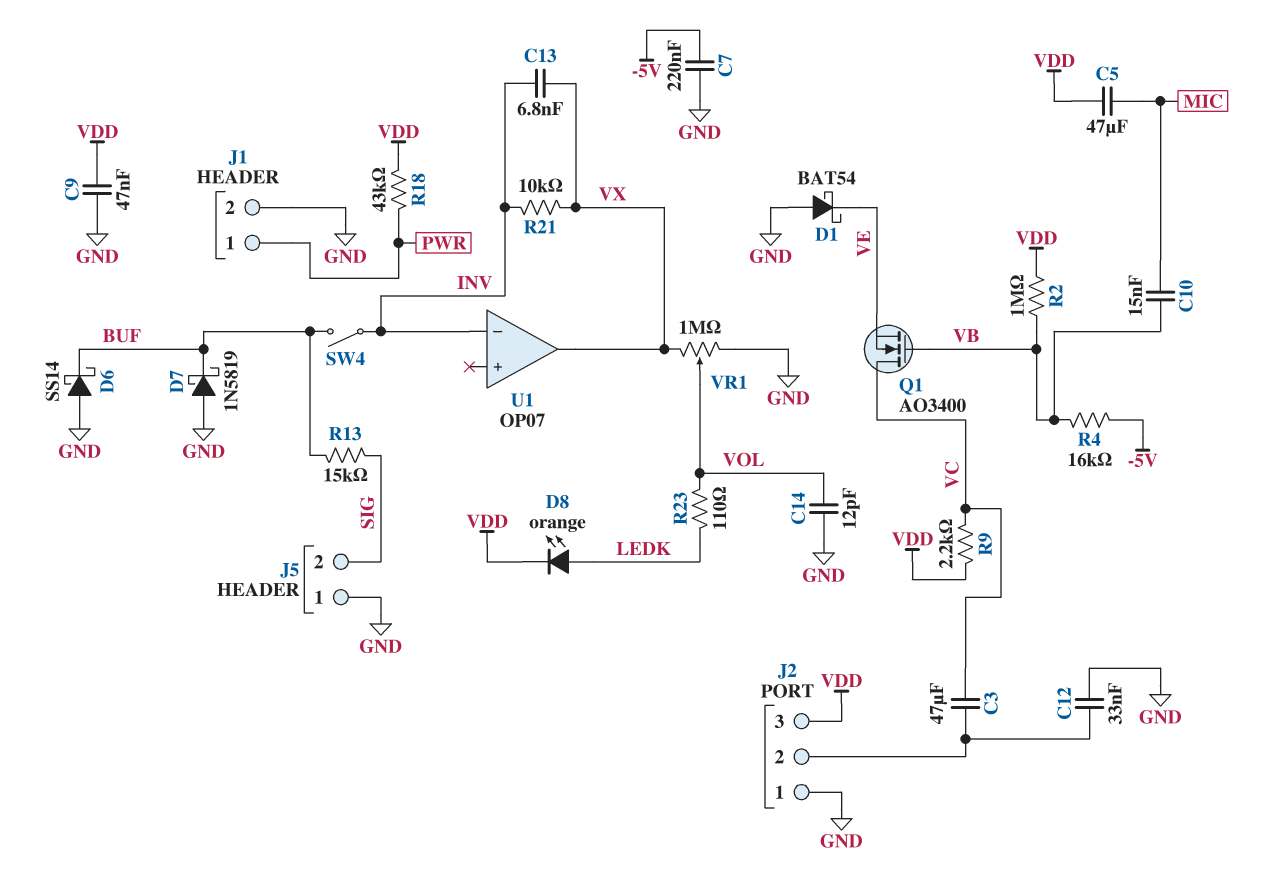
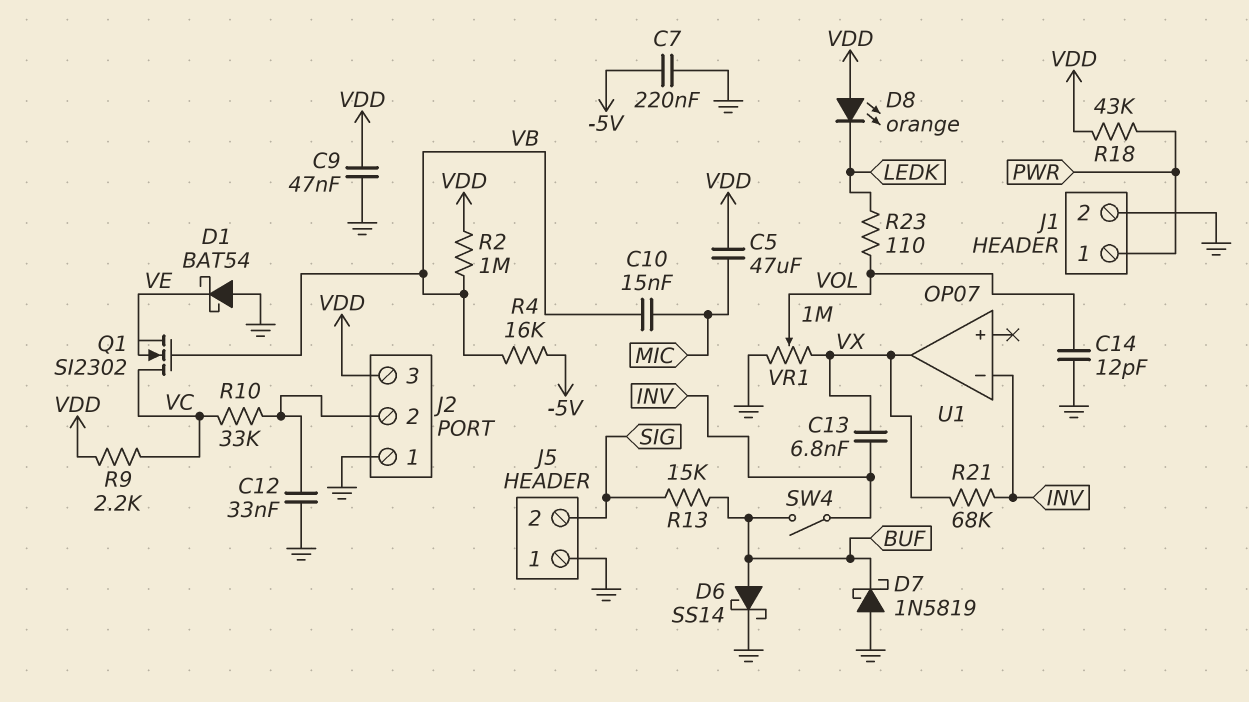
C3: 47uF (J2/2, VC) -> none
D6: schottky SS14 (A GND, K BUF) -> schottky SS14 (A BUF, K GND)
D8: LED orange (A LEDK, K VDD) -> LED orange (A VDD, K LEDK)
Q1: NMOS AO3400 (G VB, D VC, S VE) -> NMOS SI2302 (G VB, D VC, S VE)
R10: none -> 33k (J2/2, VC)
R21: 10k (INV, VX) -> 68k (INV, VX)

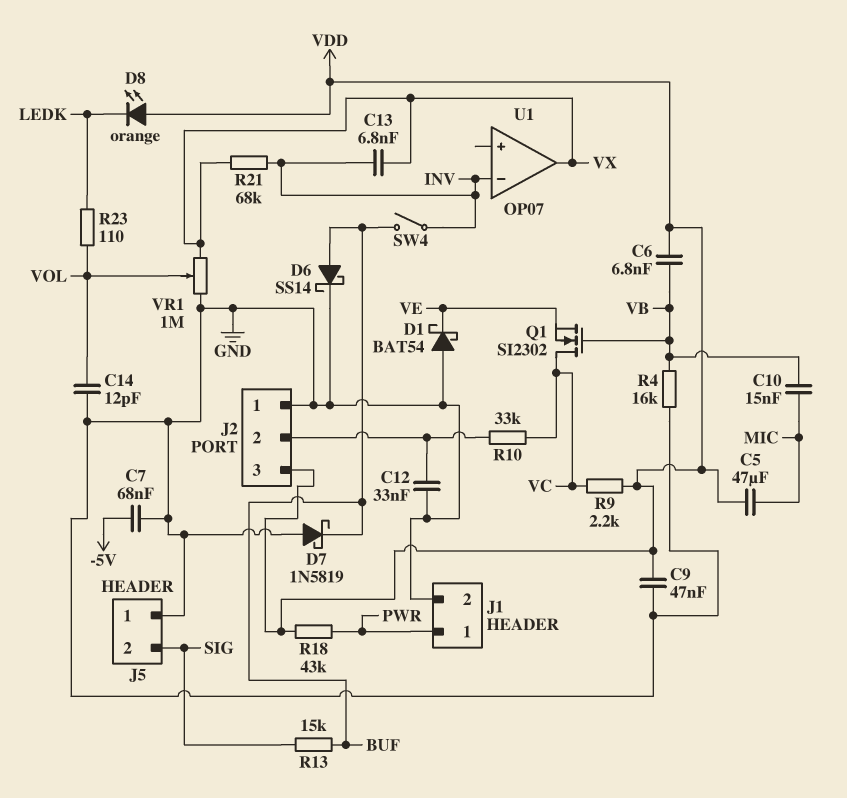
C6: none -> 6.8nF (VB, VDD)
C7: 220nF (-5V, GND) -> 68nF (-5V, GND)
R2: 1M (VB, VDD) -> none
R4: 16k (-5V, VB) -> 16k (GND, VB)

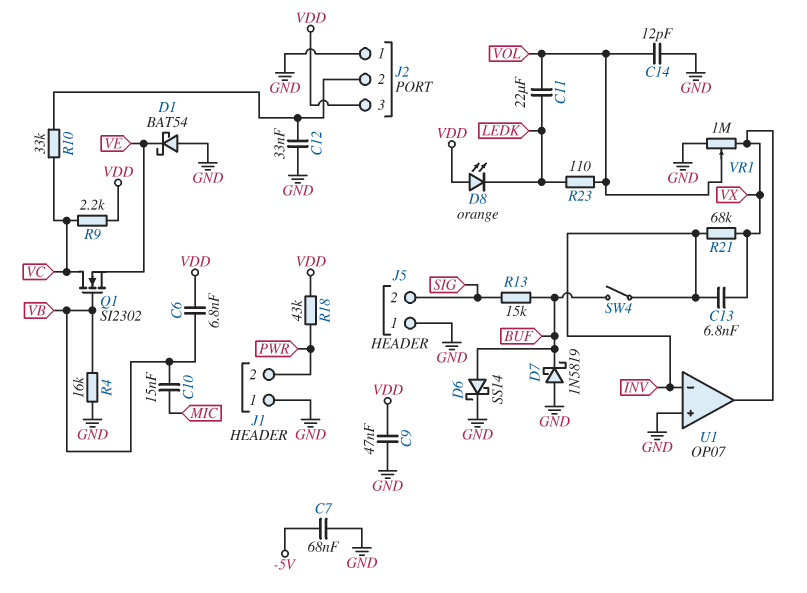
C5: 47uF (MIC, VDD) -> none
C11: none -> 22uF (LEDK, VOL)
J1 pin 1: PWR -> GND
J1 pin 2: GND -> PWR
U1 pin in+: none -> GND

